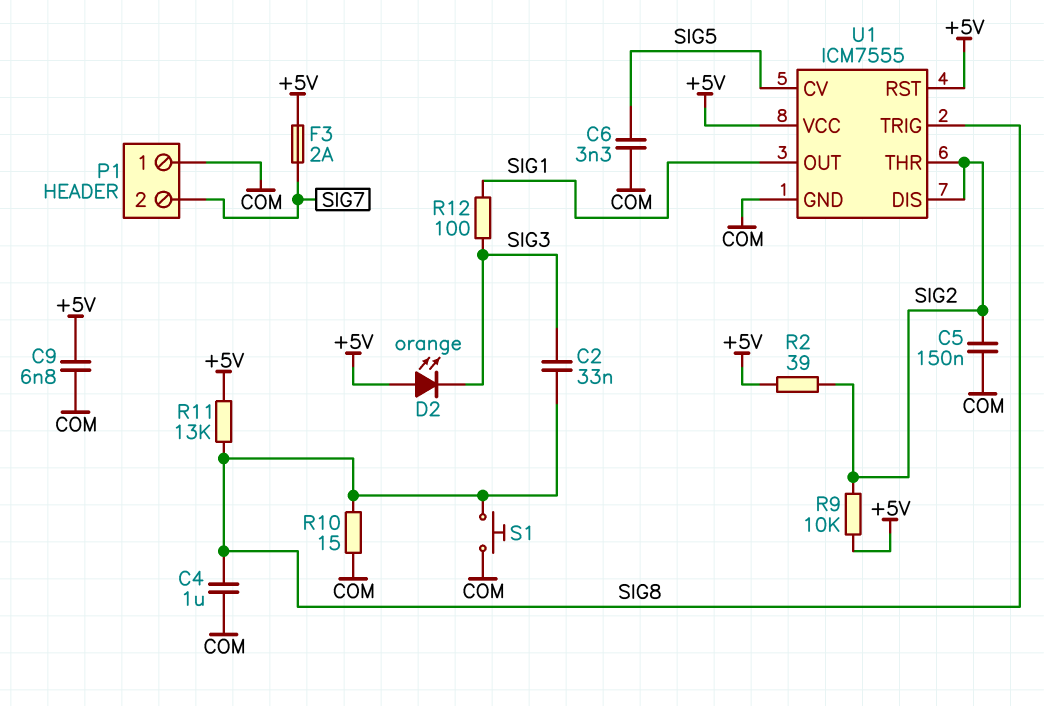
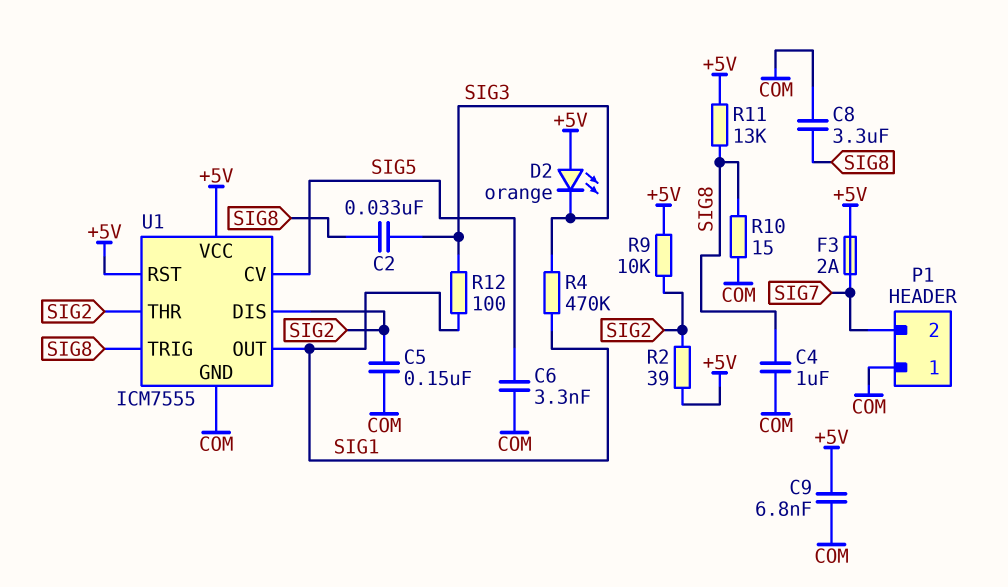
C8: none -> 3.3uF (COM, SIG8)
R4: none -> 470k (SIG1, SIG3)
S1: button (COM, SIG8) -> none

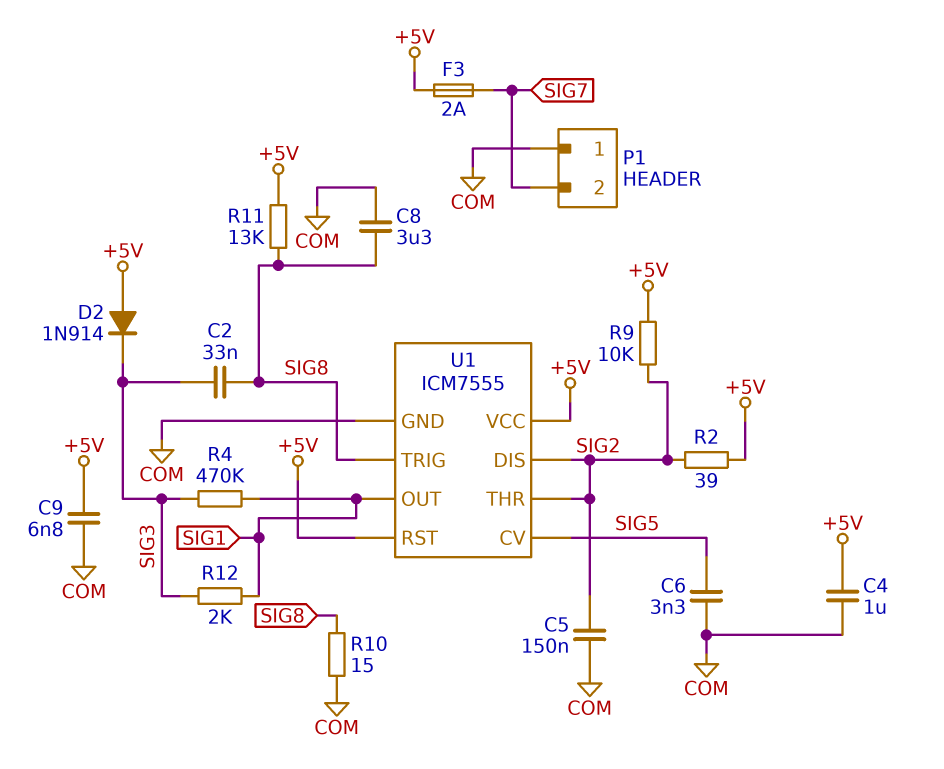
C4: 1uF (COM, SIG8) -> 1uF (+5V, COM)
D2: LED orange (A +5V, K SIG3) -> diode 1N914 (A +5V, K SIG3)
R12: 100 (SIG1, SIG3) -> 2k (SIG1, SIG3)

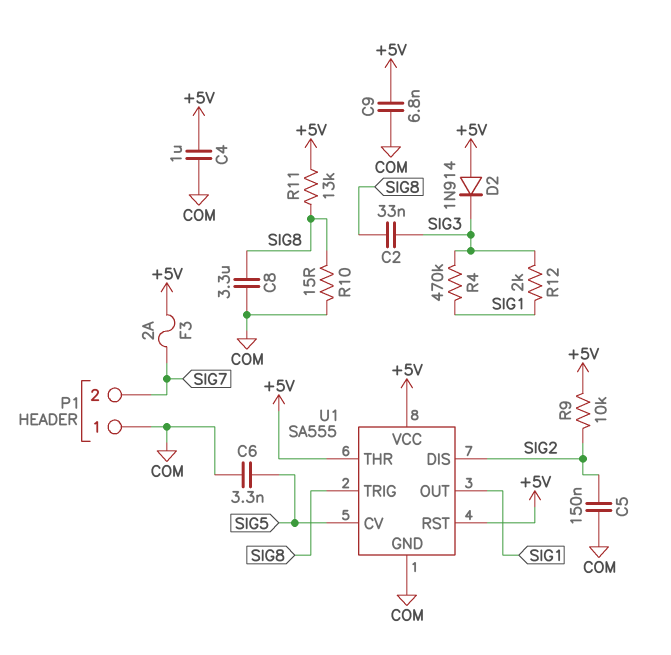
R2: 39 (+5V, SIG2) -> none
U1: ICM7555 -> SA555
U1 pin THR: SIG2 -> +5V

